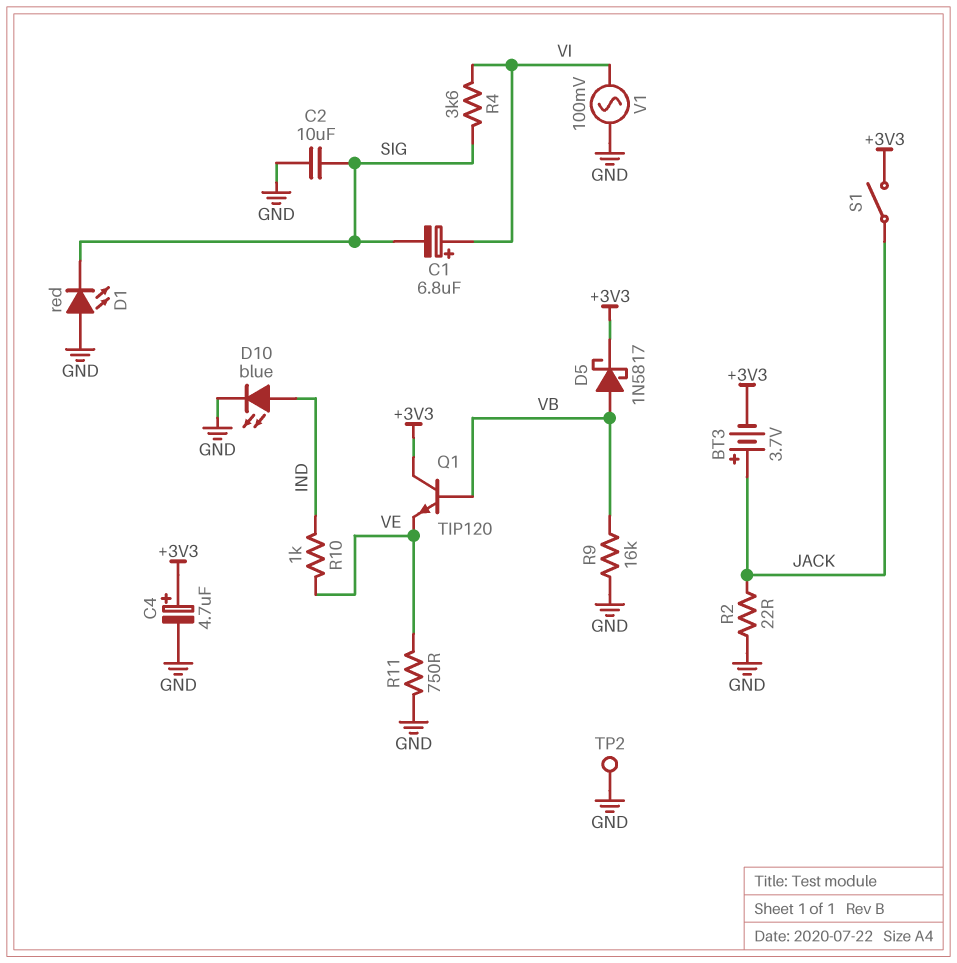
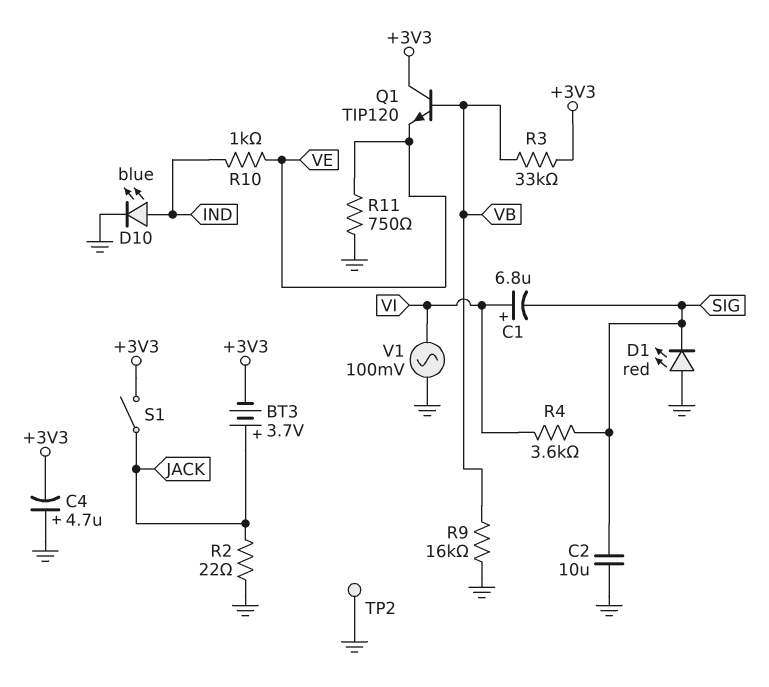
C4: 4.7uF (plus +3V3, minus GND) -> 4.7uF (plus GND, minus +3V3)
D5: schottky 1N5817 (A VB, K +3V3) -> none
R3: none -> 33k (+3V3, VB)

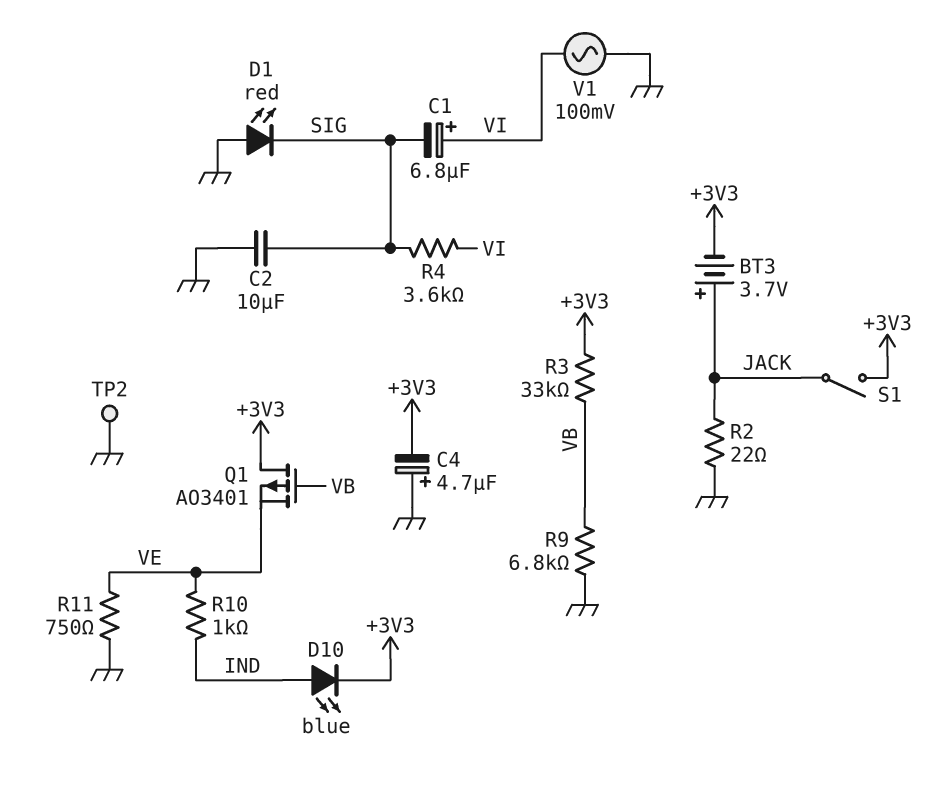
D10: LED blue (A IND, K GND) -> LED blue (A IND, K +3V3)
Q1: NPN TIP120 (B VB, C +3V3, E VE) -> PMOS AO3401 (G VB, D +3V3, S VE)
R9: 16k (GND, VB) -> 6.8k (GND, VB)

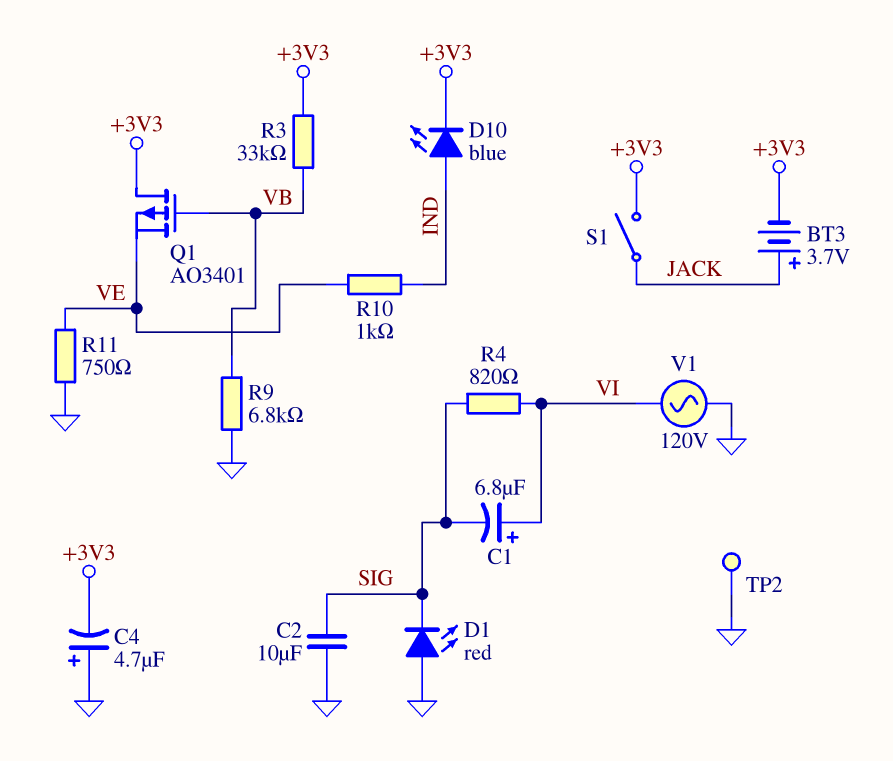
R2: 22 (GND, JACK) -> none
R4: 3.6k (SIG, VI) -> 820 (SIG, VI)
V1: AC 100mV (GND, VI) -> AC 120V (GND, VI)

